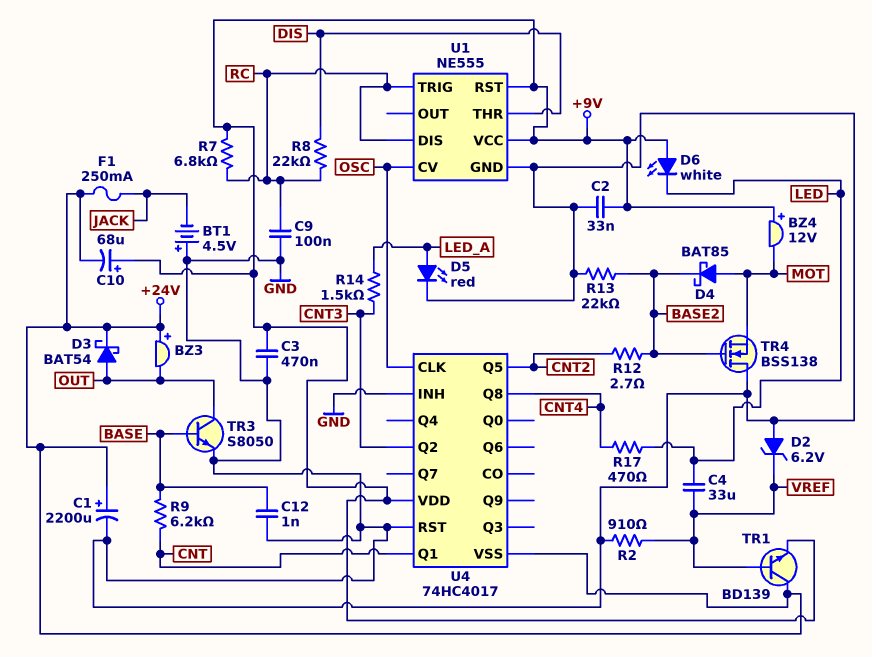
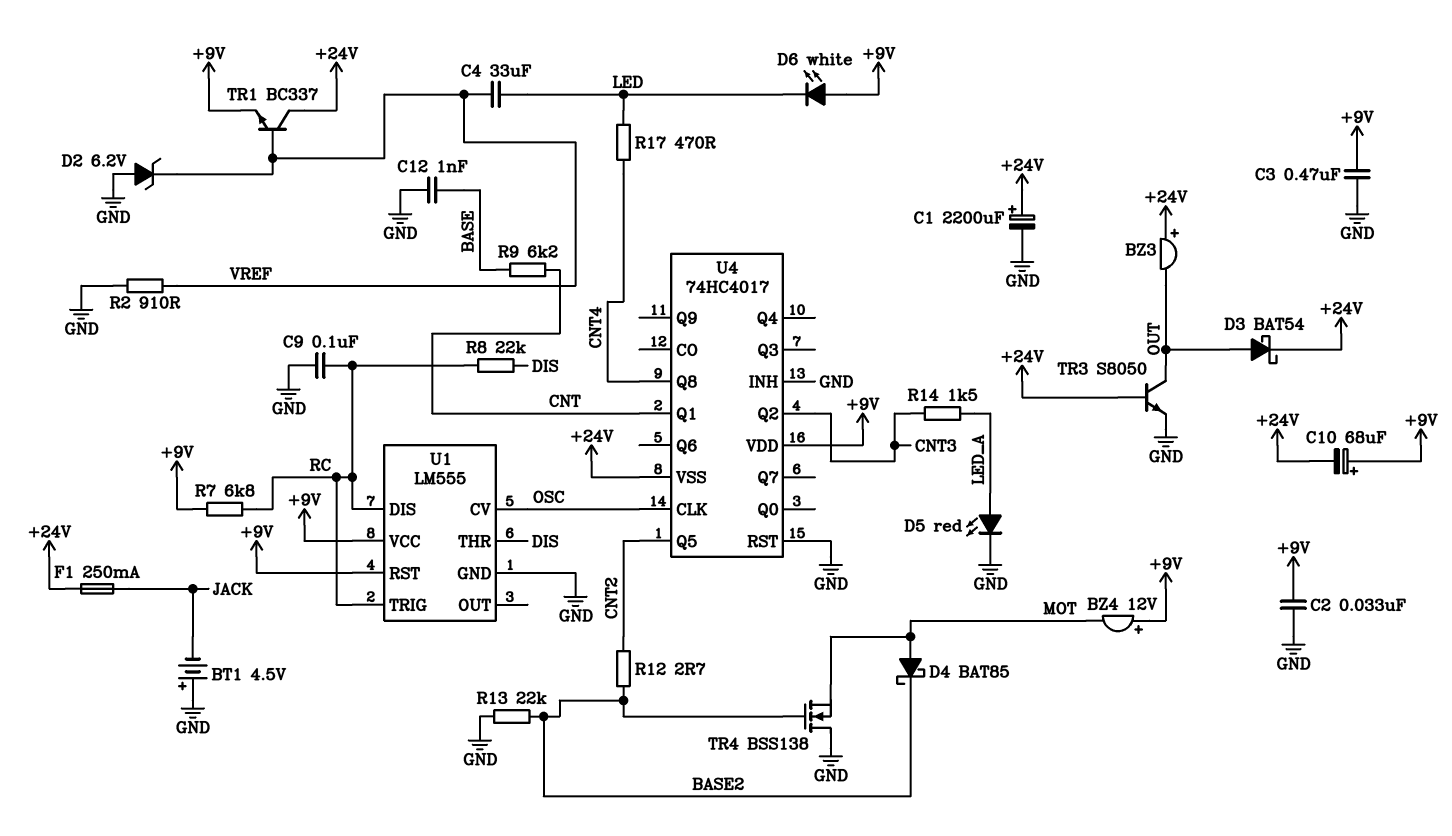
TR1: NPN BD139 (B VREF, C +24V, E +9V) -> NPN BC337 (B VREF, C +24V, E +9V)
TR3: NPN S8050 (B BASE, C OUT, E GND) -> NPN S8050 (B +24V, C OUT, E GND)
U1: NE555 -> LM555

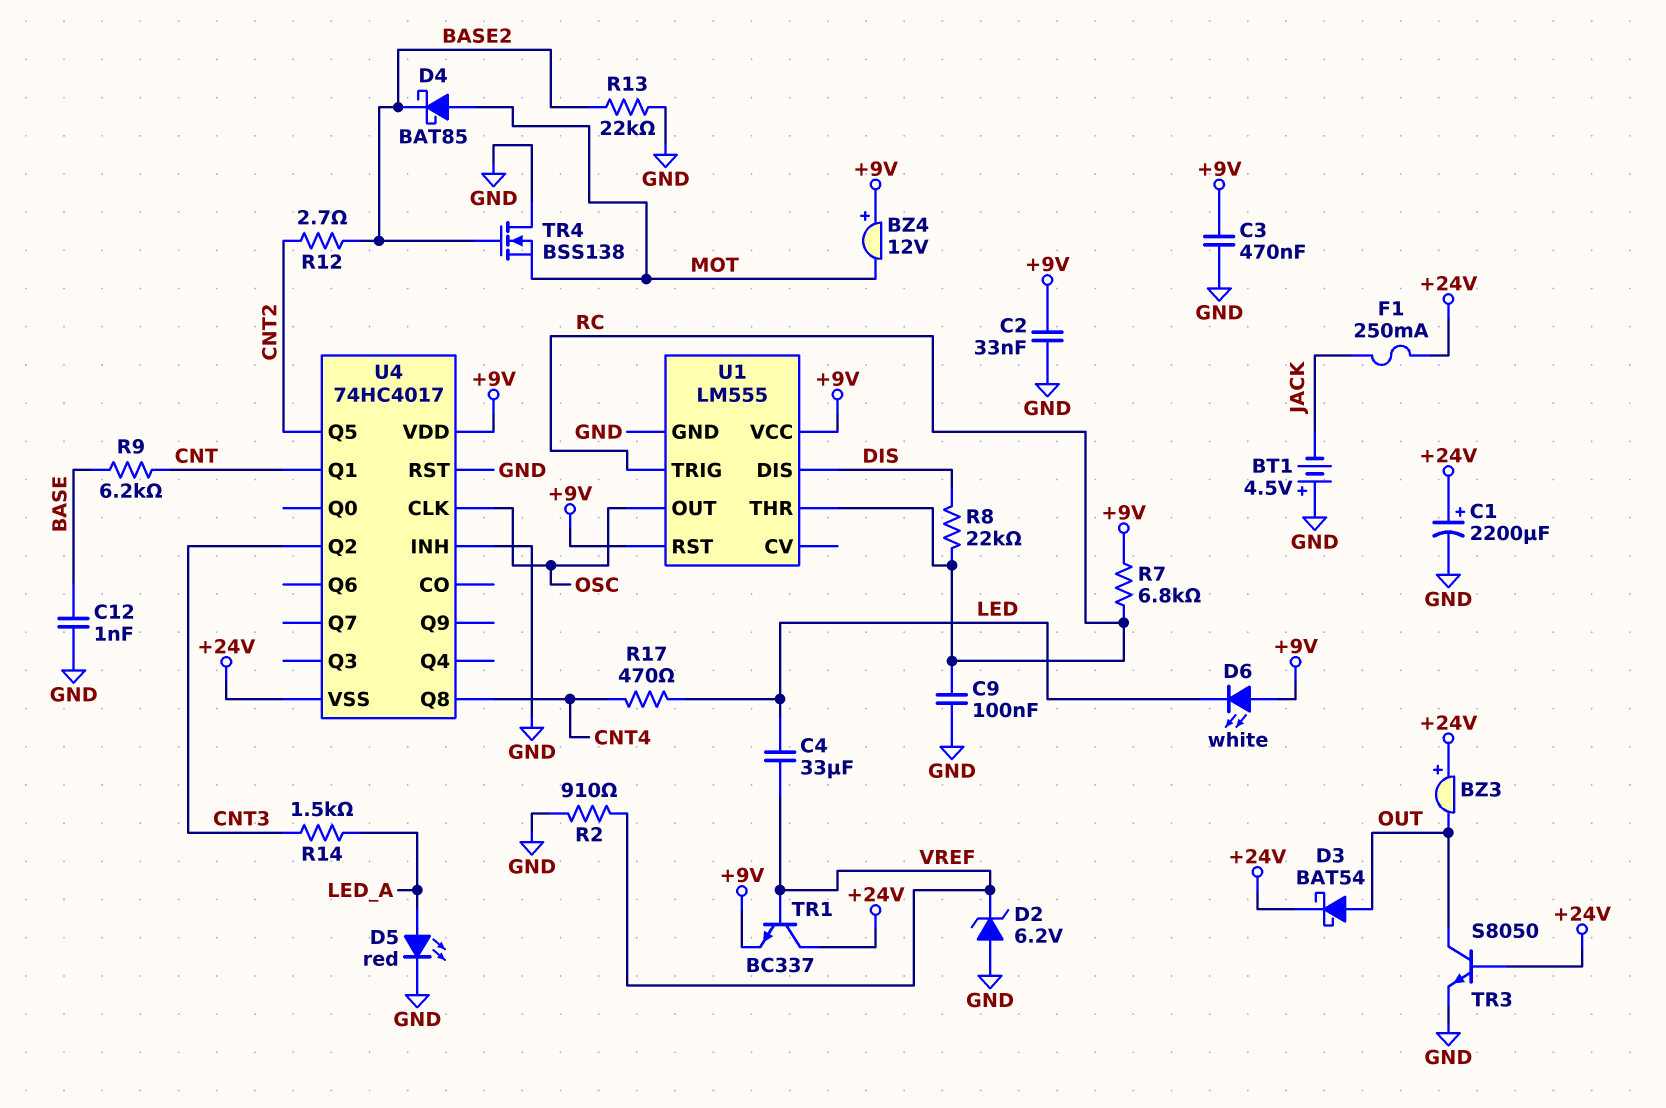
C10: 68uF (plus +9V, minus +24V) -> none
U1 pin CV: OSC -> none
U1 pin DIS: RC -> DIS
U1 pin OUT: none -> OSC
U1 pin THR: DIS -> RC

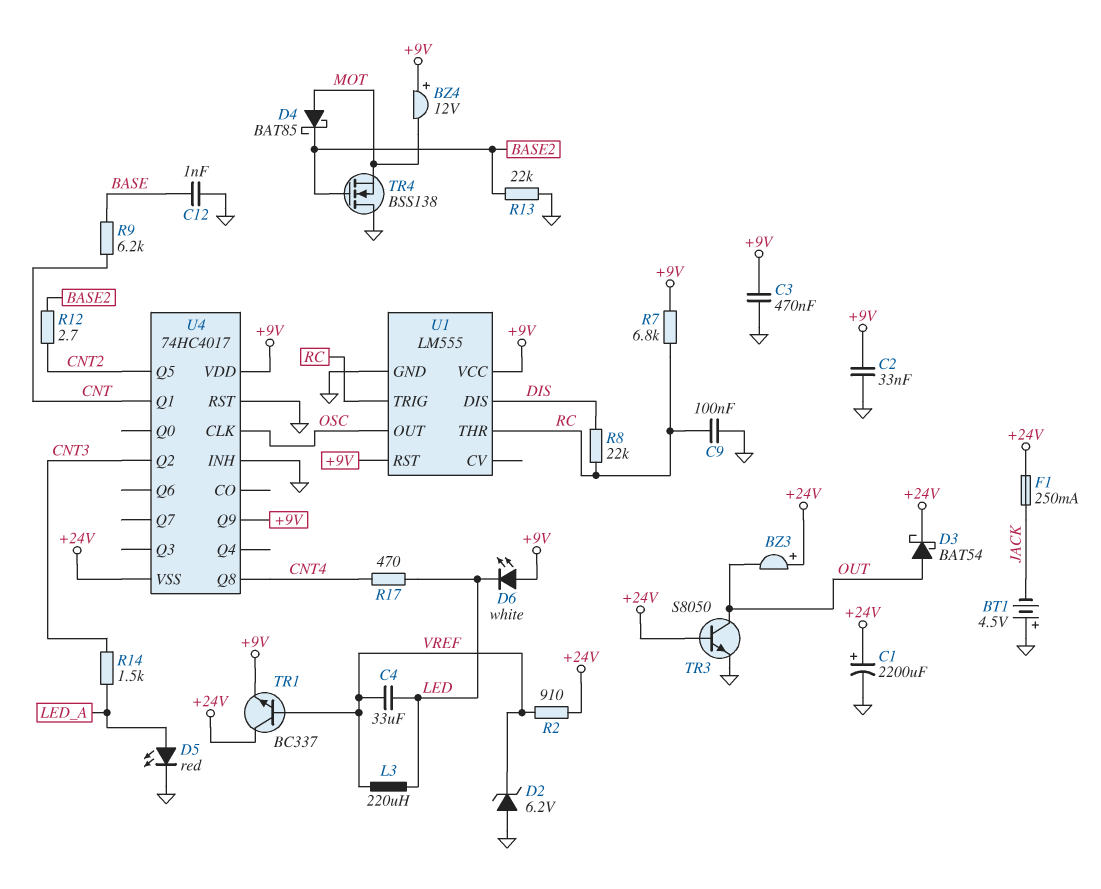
L3: none -> 220uH (LED, VREF)
R2: 910 (GND, VREF) -> 910 (+24V, VREF)
U4 pin Q9: none -> +9V

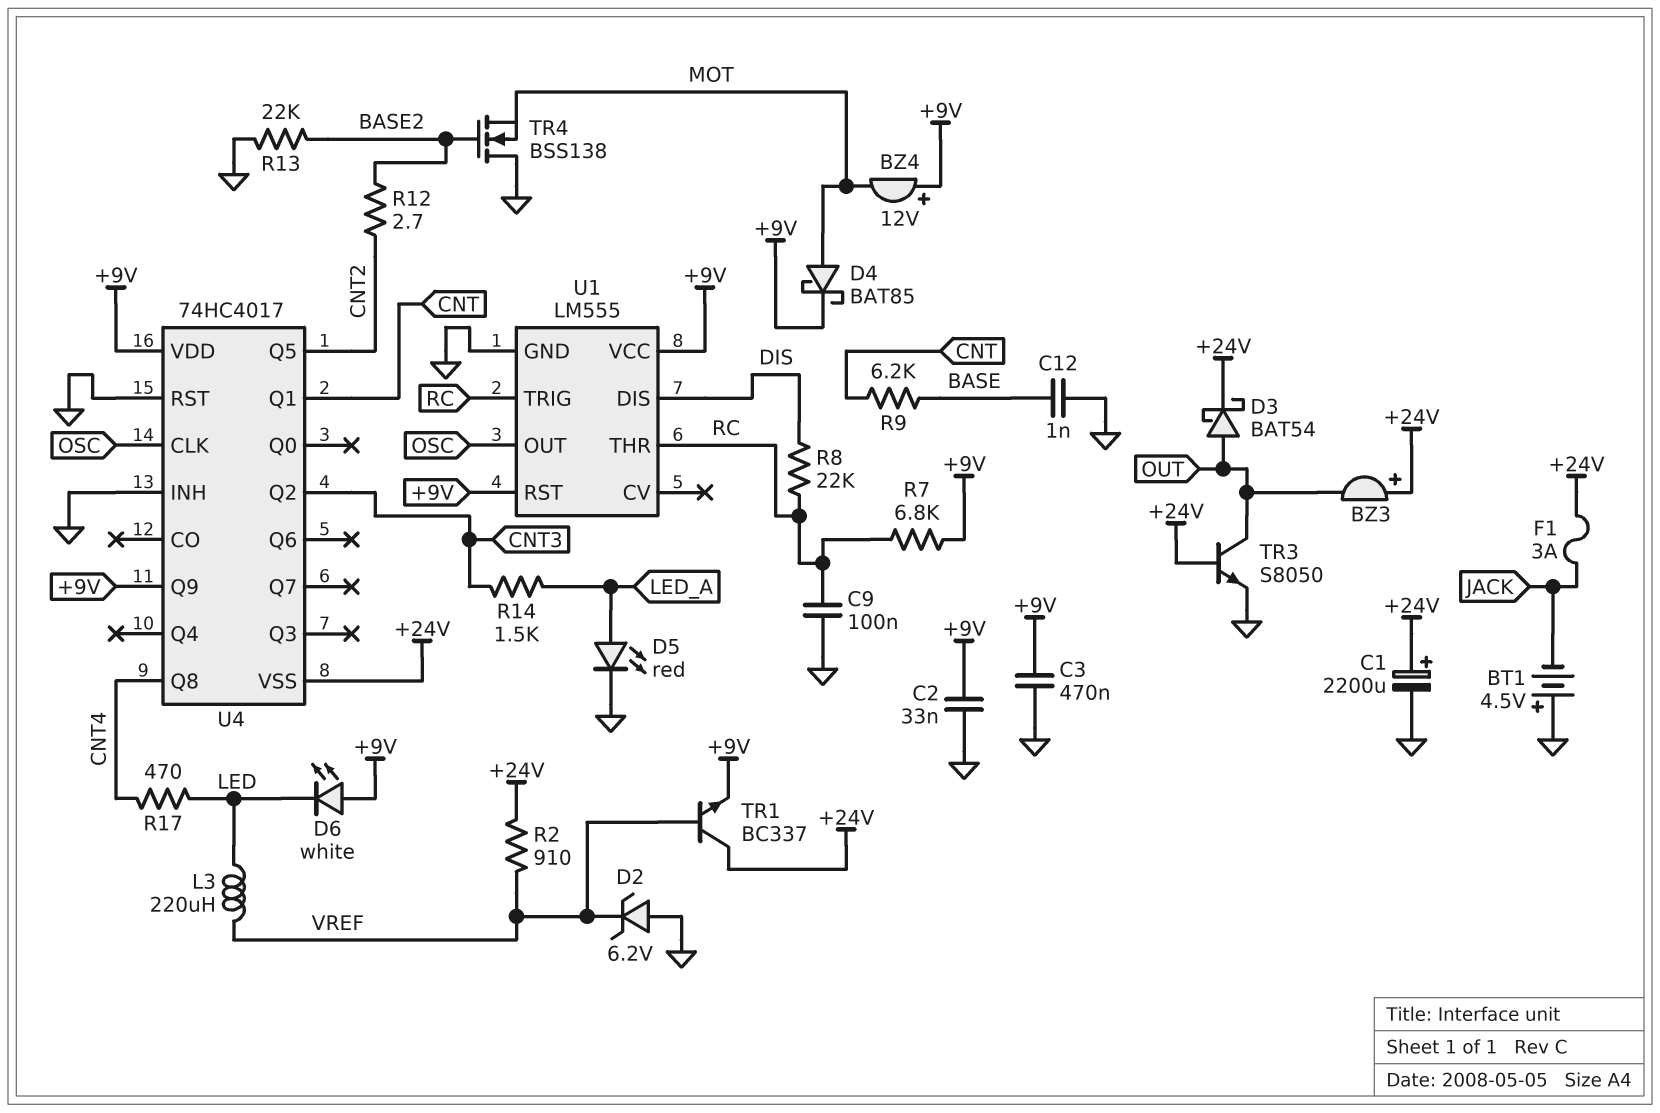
C4: 33uF (LED, VREF) -> none
D4: schottky BAT85 (A MOT, K BASE2) -> schottky BAT85 (A MOT, K +9V)
F1: 250mA (+24V, JACK) -> 3A (+24V, JACK)

